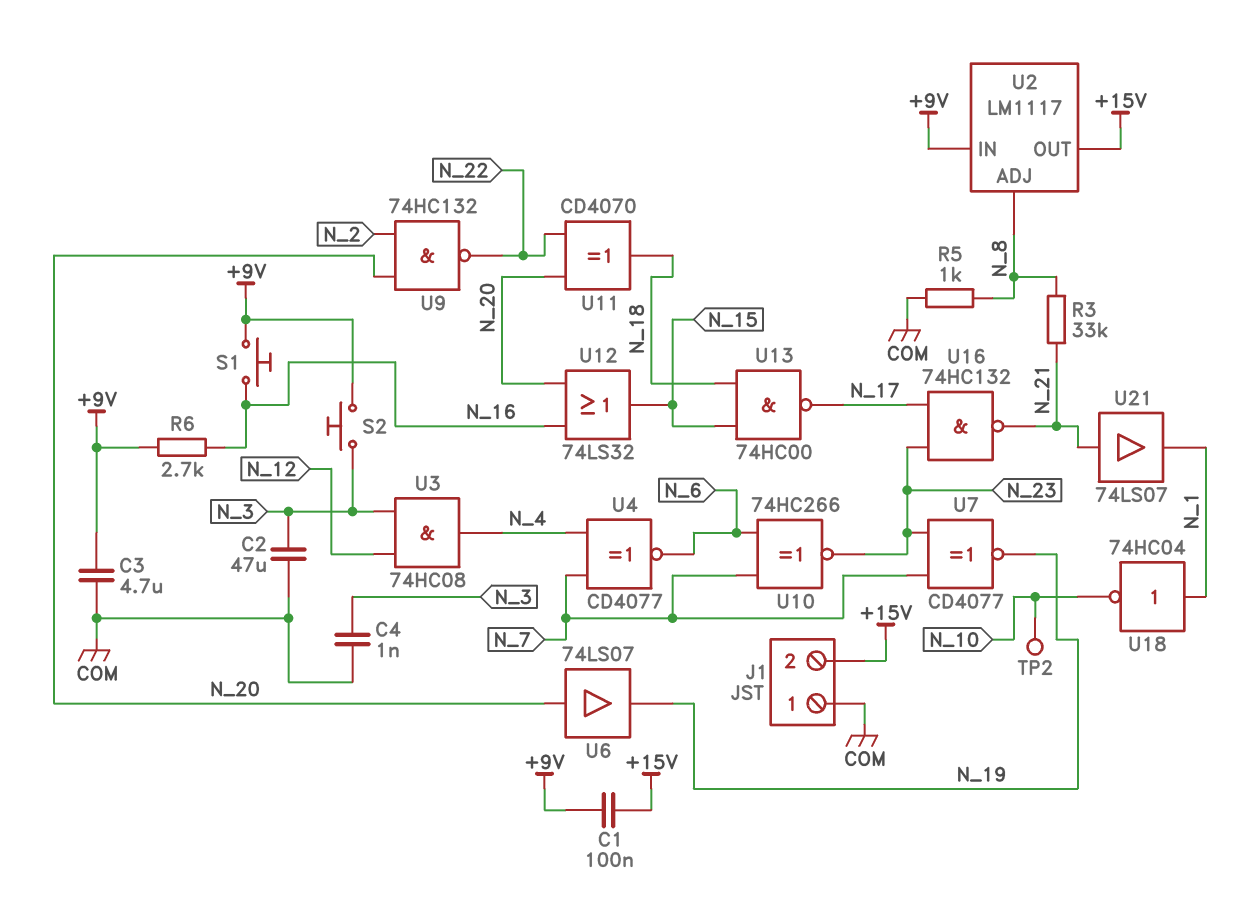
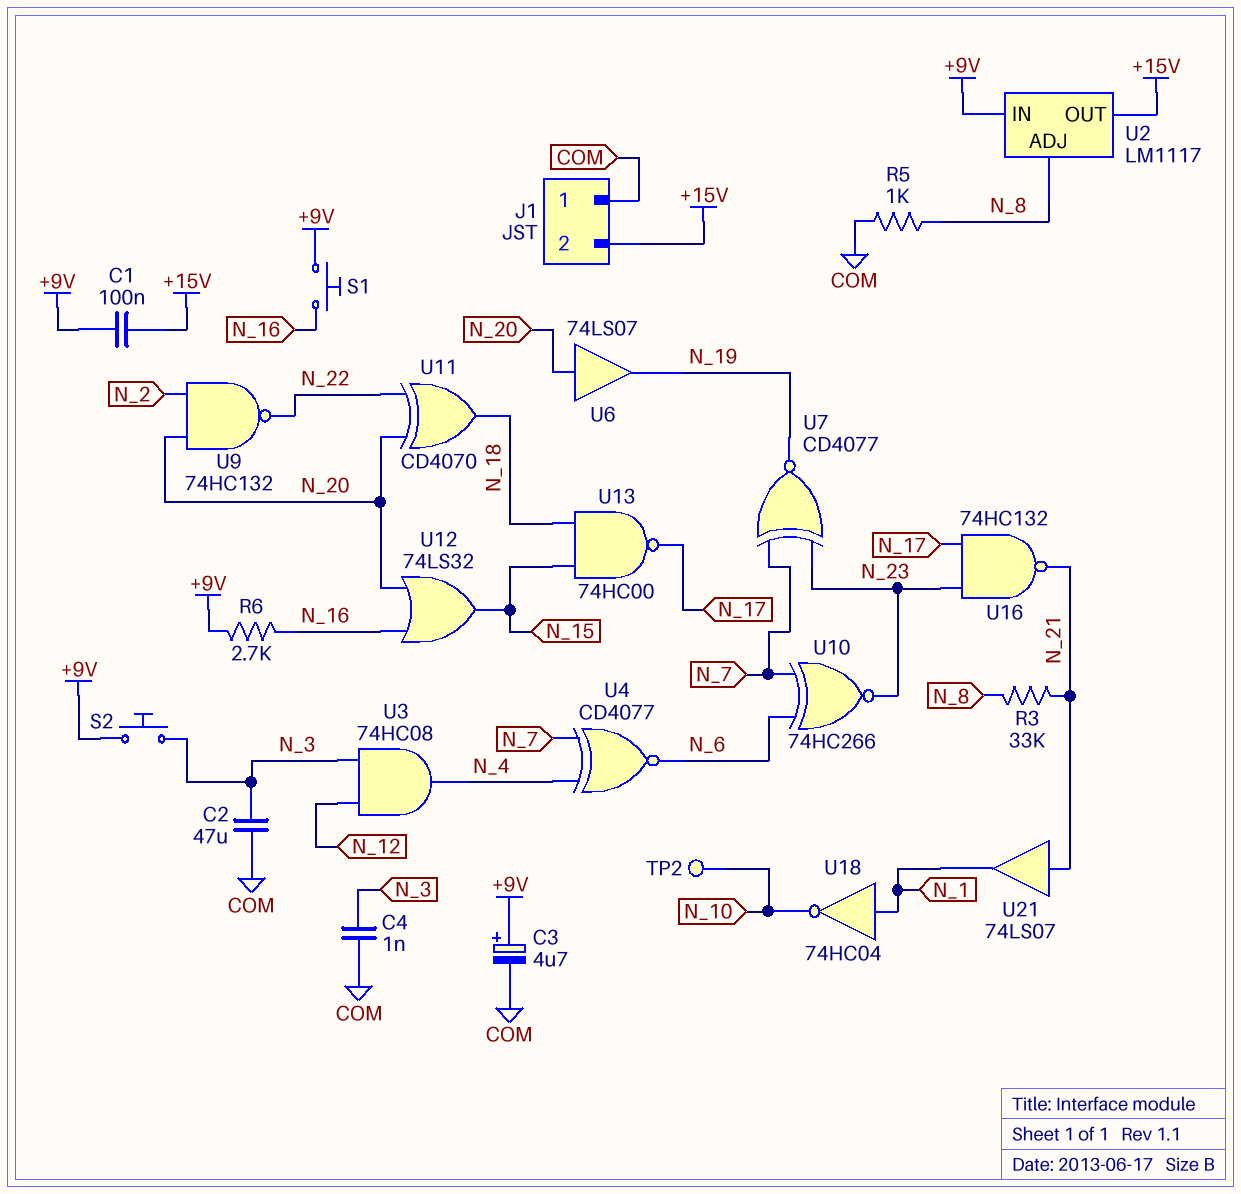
C3: 4.7uF (+9V, COM) -> 4.7uF (plus +9V, minus COM)

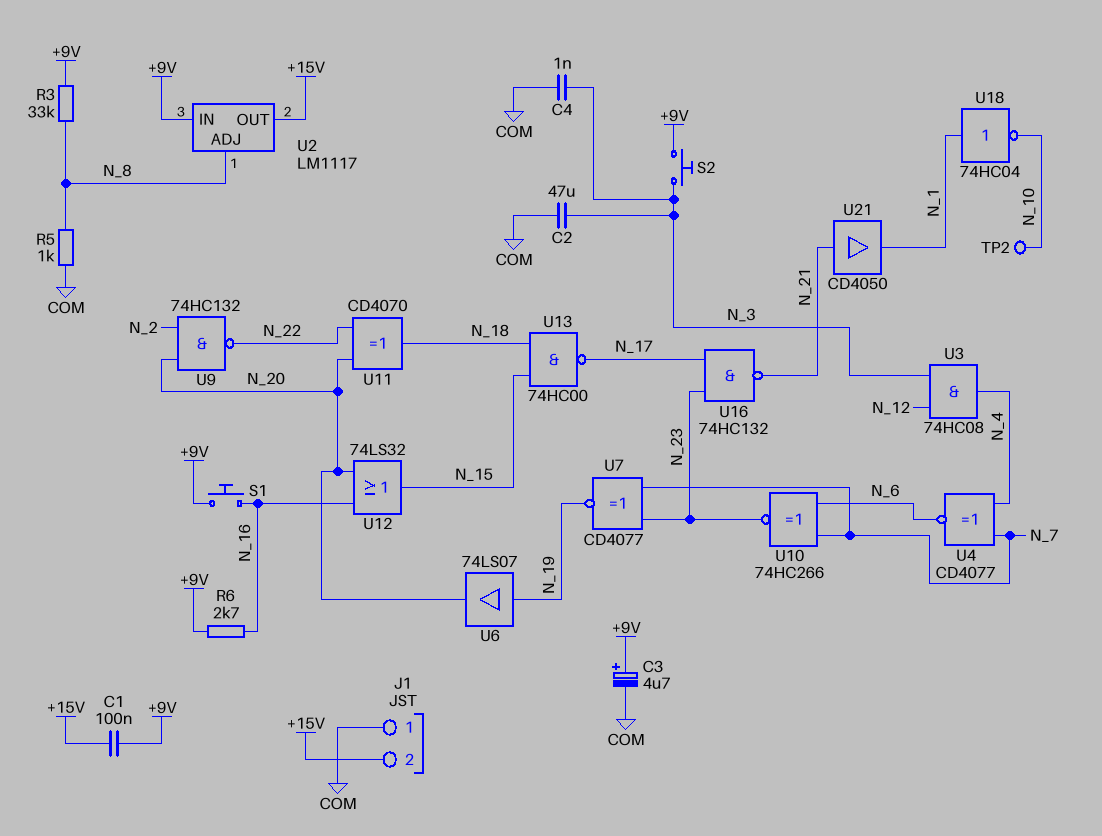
R3: 33k (N_8, N_21) -> 33k (+9V, N_8)
U6: buffer 74LS07 (in N_20, out N_19) -> buffer 74LS07 (in N_19, out N_20)
U21: buffer 74LS07 (in N_21, out N_1) -> buffer CD4050 (in N_21, out N_1)

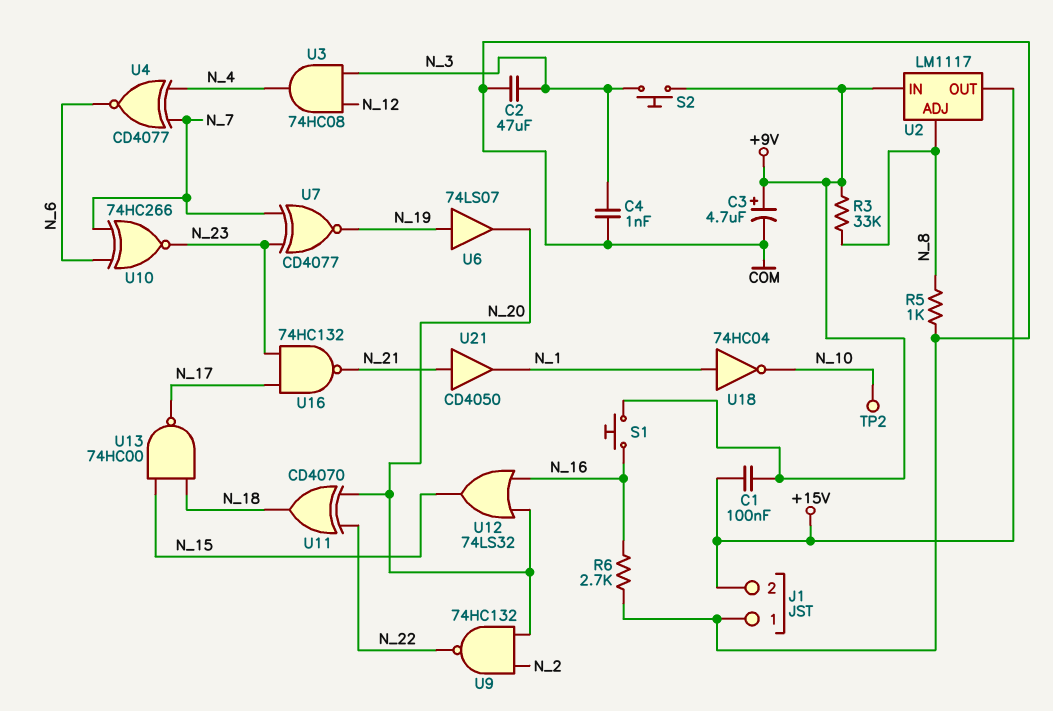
R6: 2.7k (+9V, N_16) -> 2.7k (COM, N_16)

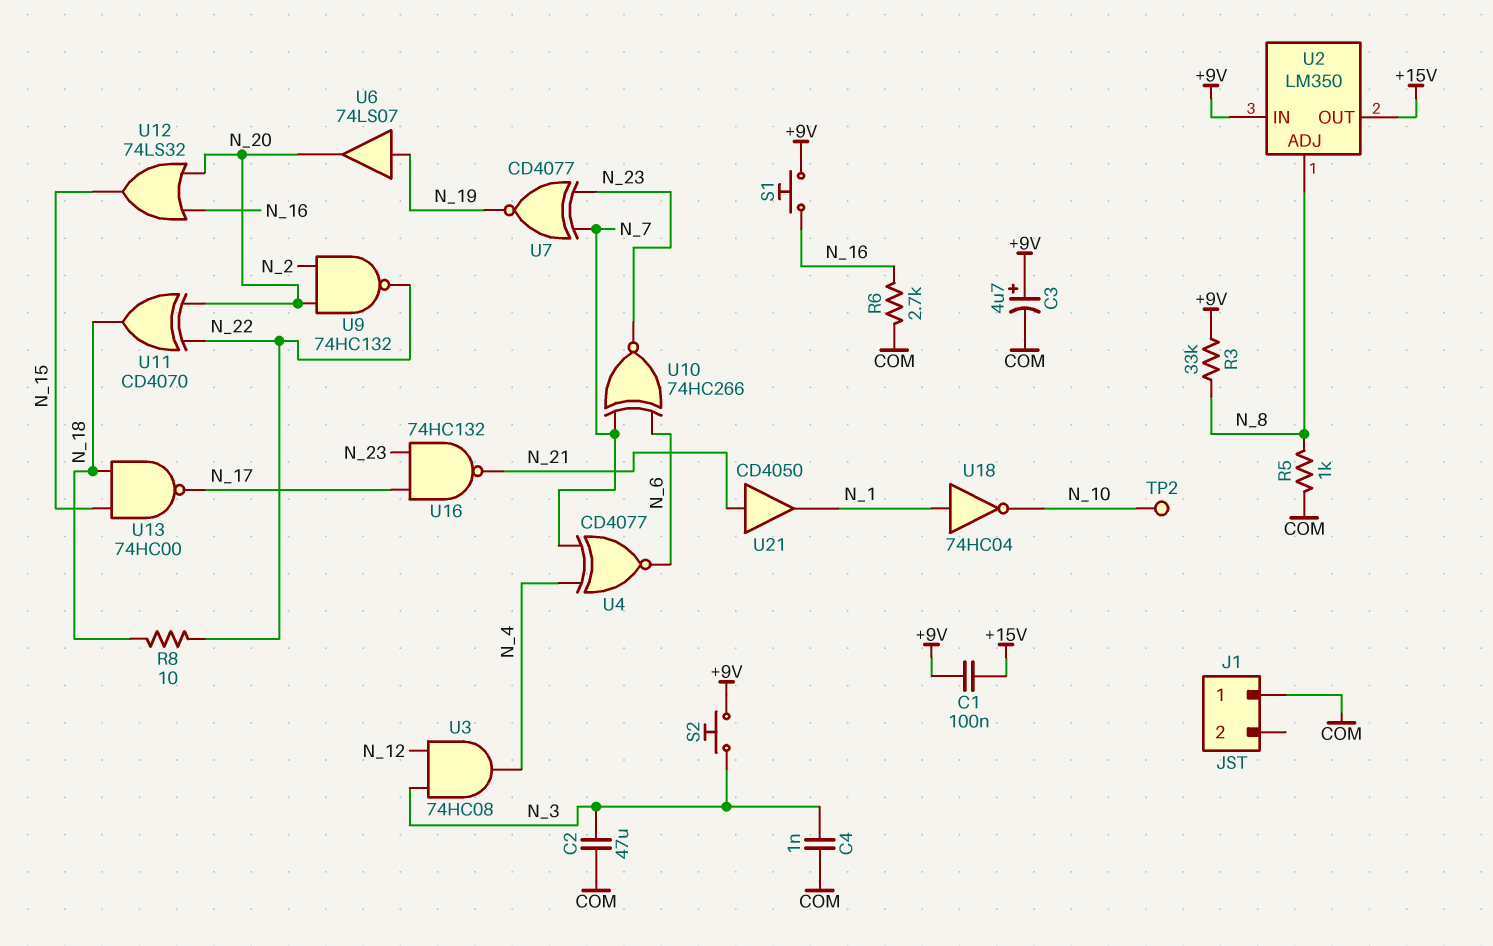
J1 pin 2: +15V -> none
R8: none -> 10 (N_18, N_22)
U2: LM1117 -> LM350

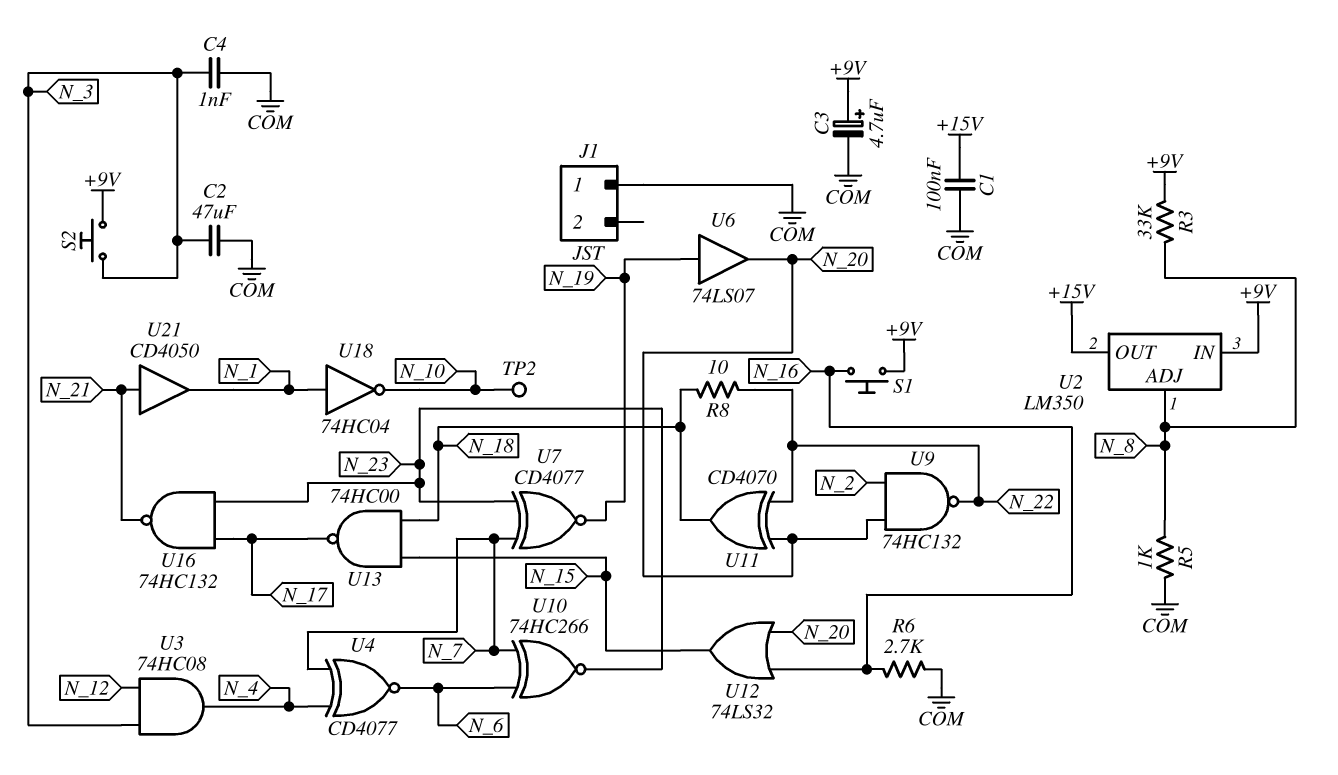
C1: 100nF (+9V, +15V) -> 100nF (+15V, COM)

